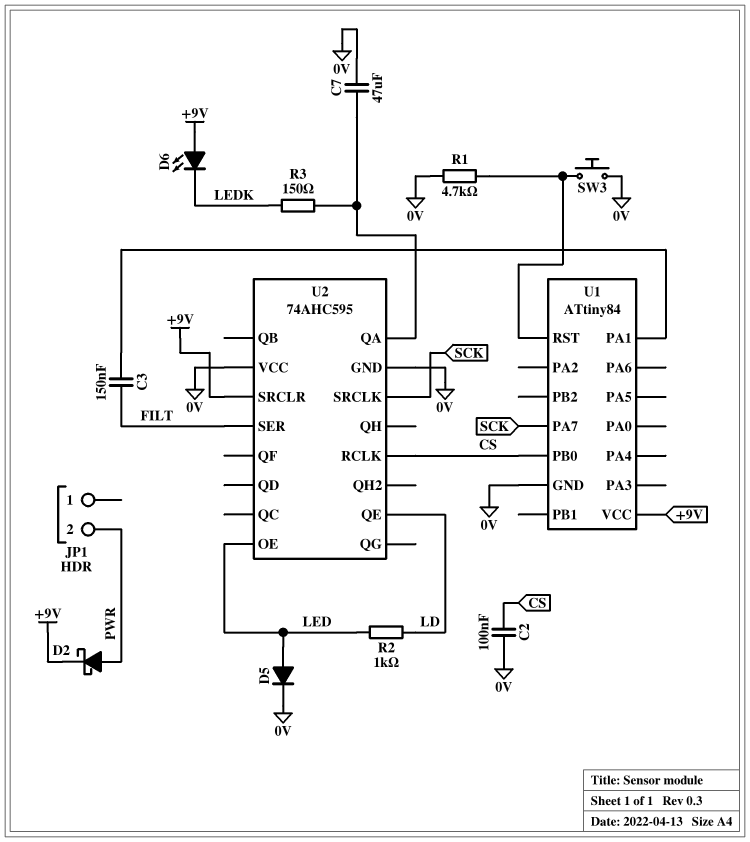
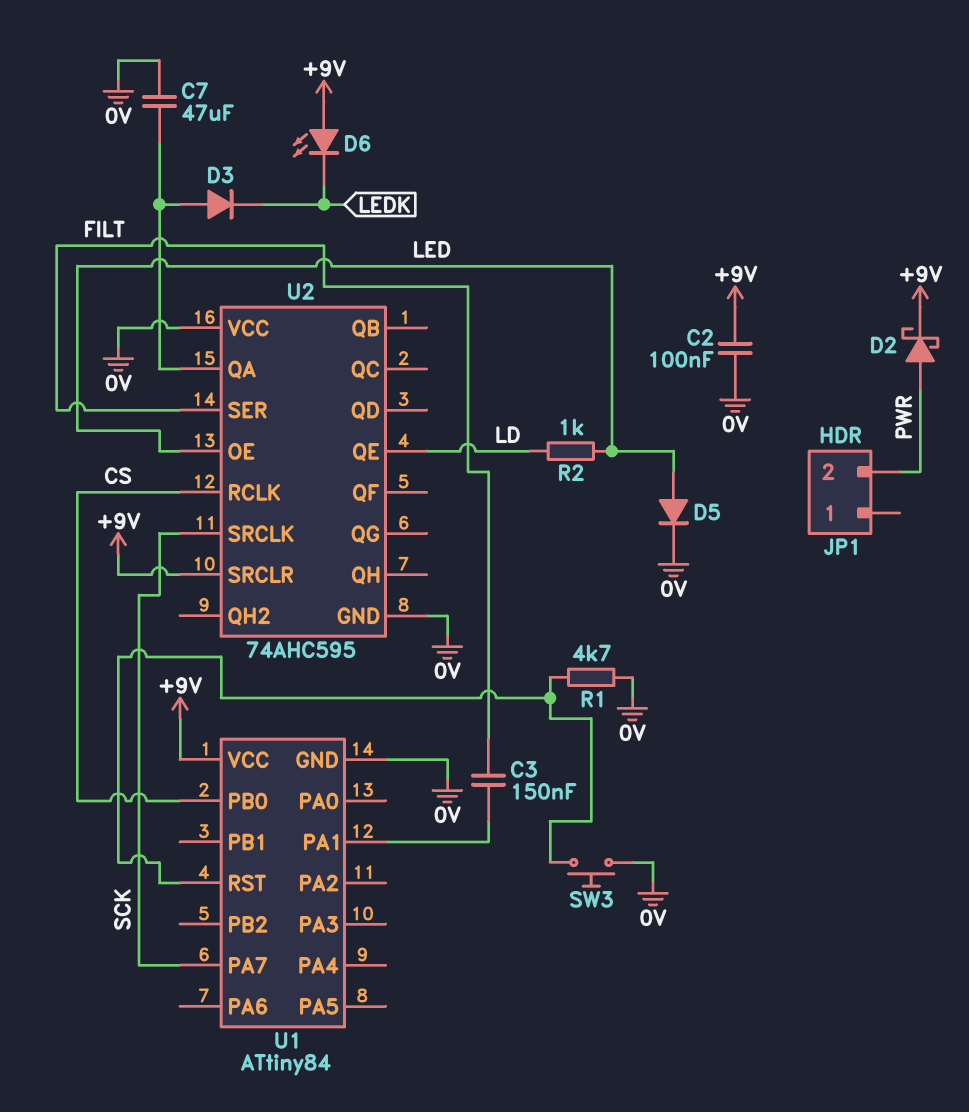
C2: 100nF (0V, CS) -> 100nF (+9V, 0V)
D3: none -> diode (A U2/QA, K LEDK)
R3: 150 (LEDK, U2/QA) -> none

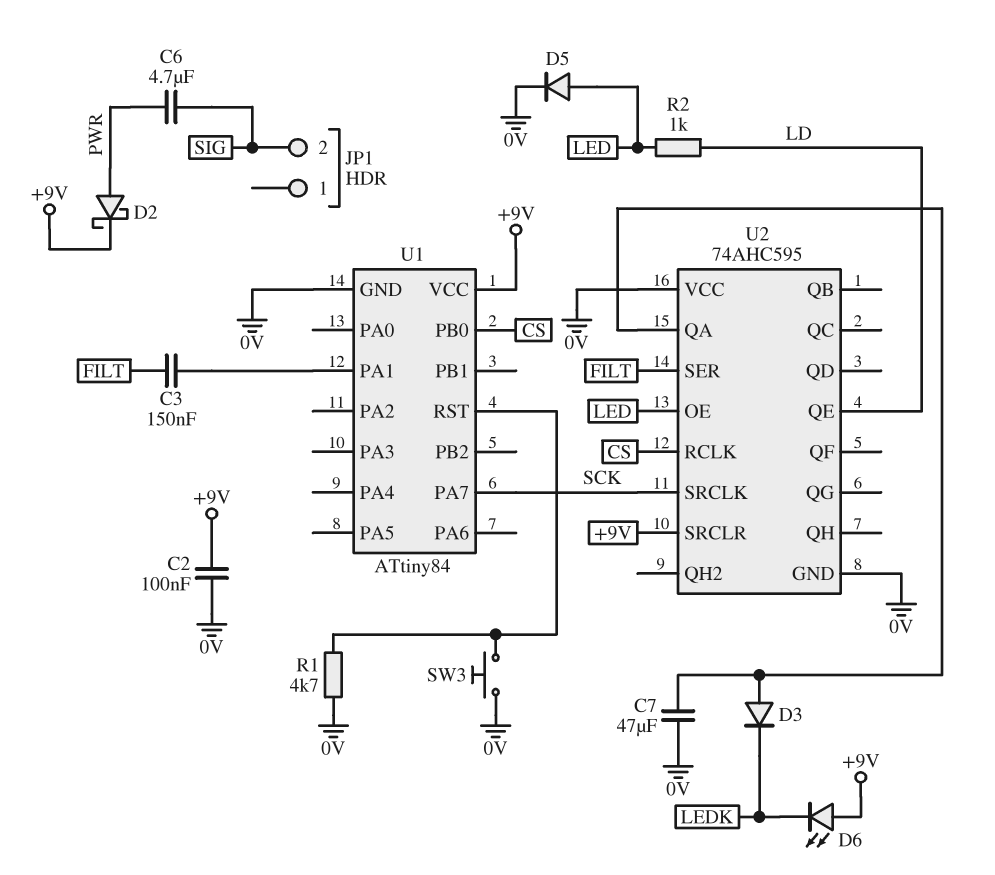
C6: none -> 4.7uF (PWR, SIG)
JP1 pin 2: PWR -> SIG

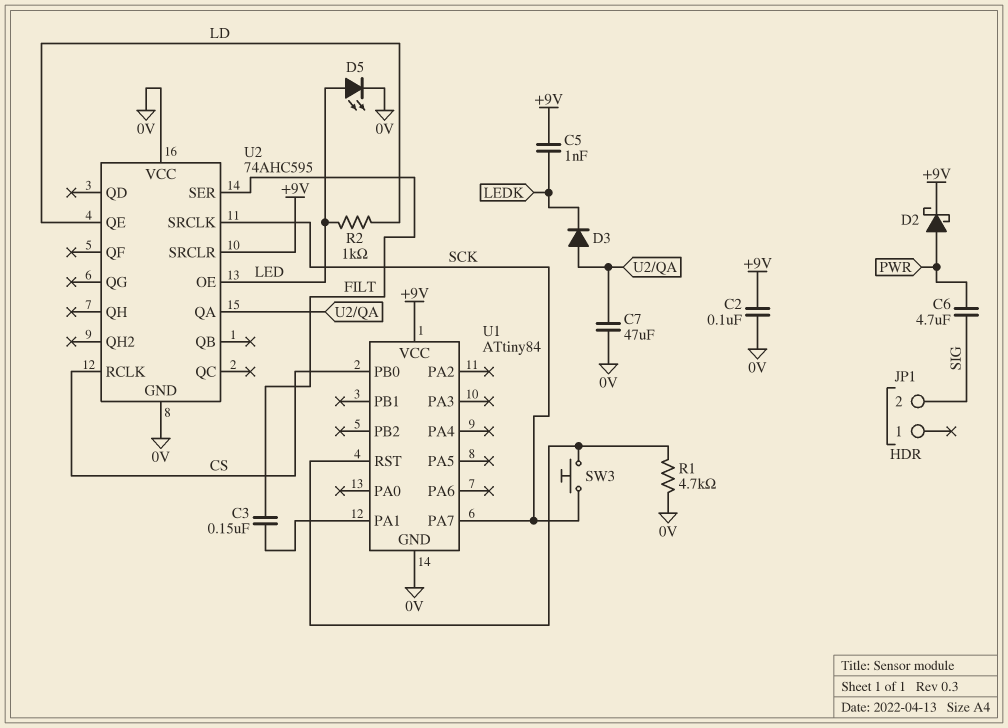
C5: none -> 1nF (+9V, LEDK)
D5: diode (A LED, K 0V) -> LED (A LED, K 0V)
D6: LED (A +9V, K LEDK) -> none
SW3: button (0V, U1/RST) -> button (SCK, U1/RST)

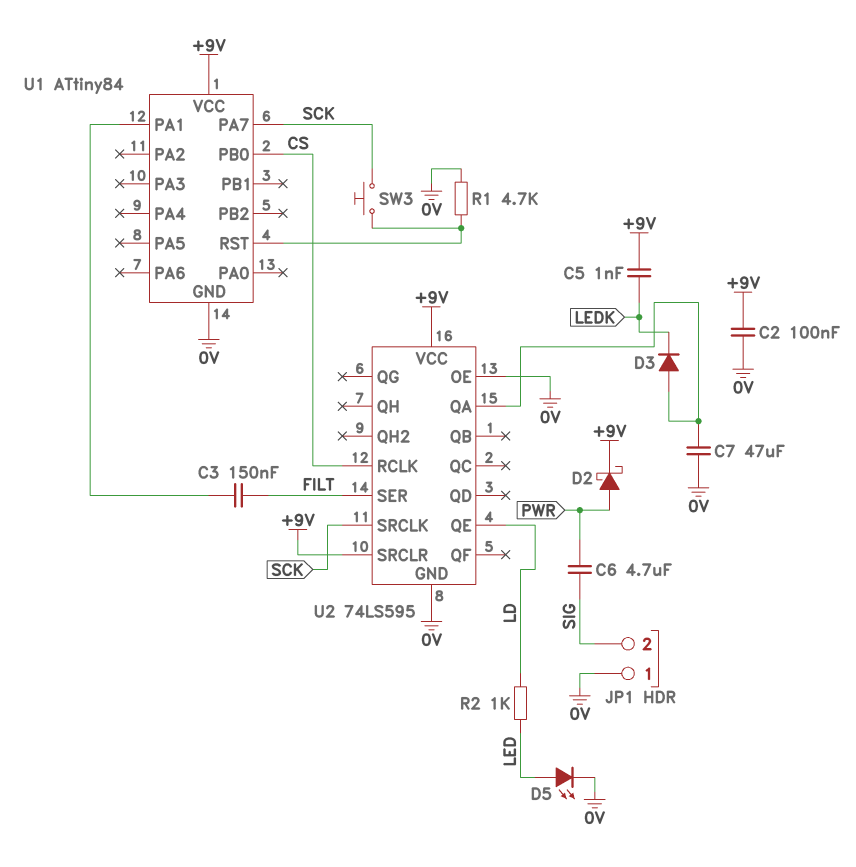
JP1 pin 1: none -> 0V
U2: 74AHC595 -> 74LS595
U2 pin OE: LED -> 0V
U2 pin VCC: 0V -> +9V

